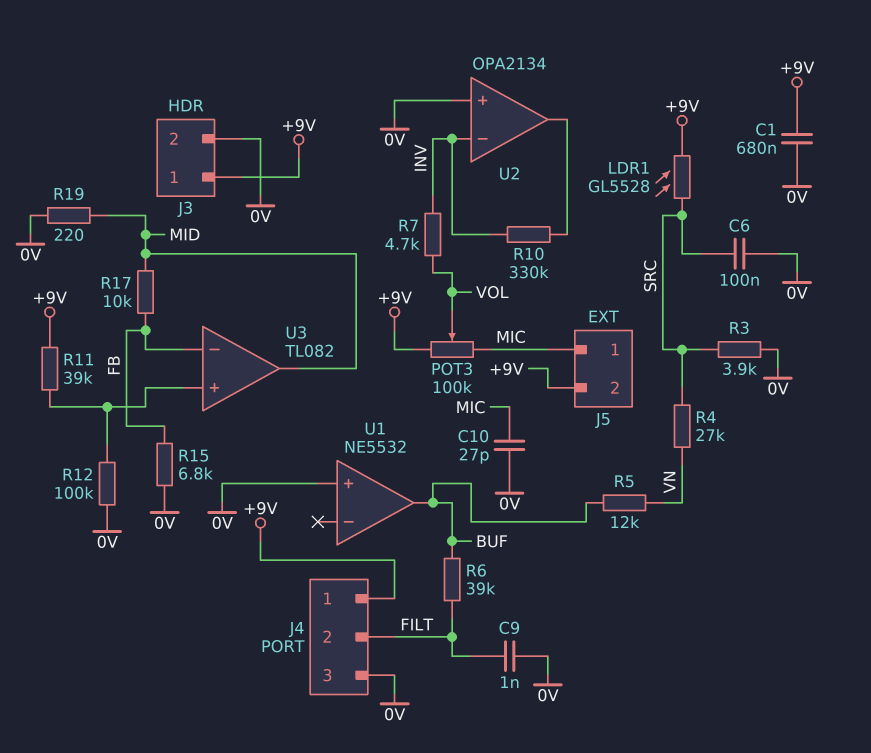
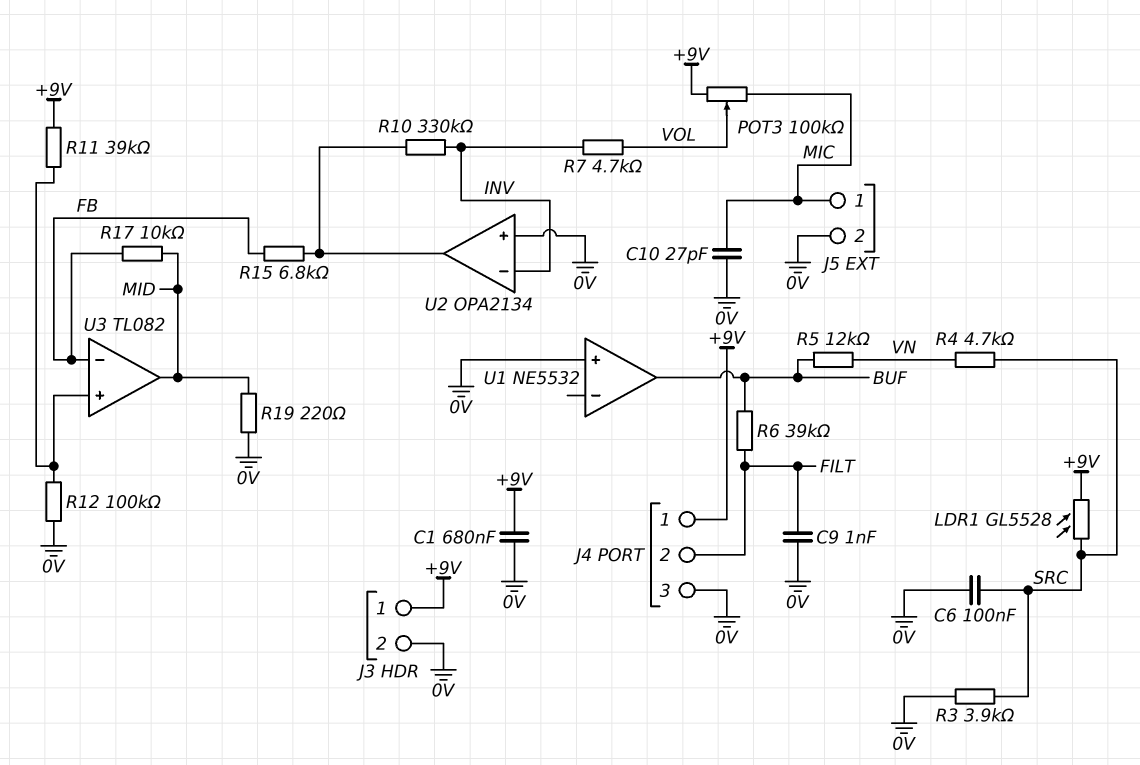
J5 pin 2: +9V -> 0V
R4: 27k (SRC, VN) -> 4.7k (SRC, VN)
R15: 6.8k (0V, FB) -> 6.8k (FB, U2/out)

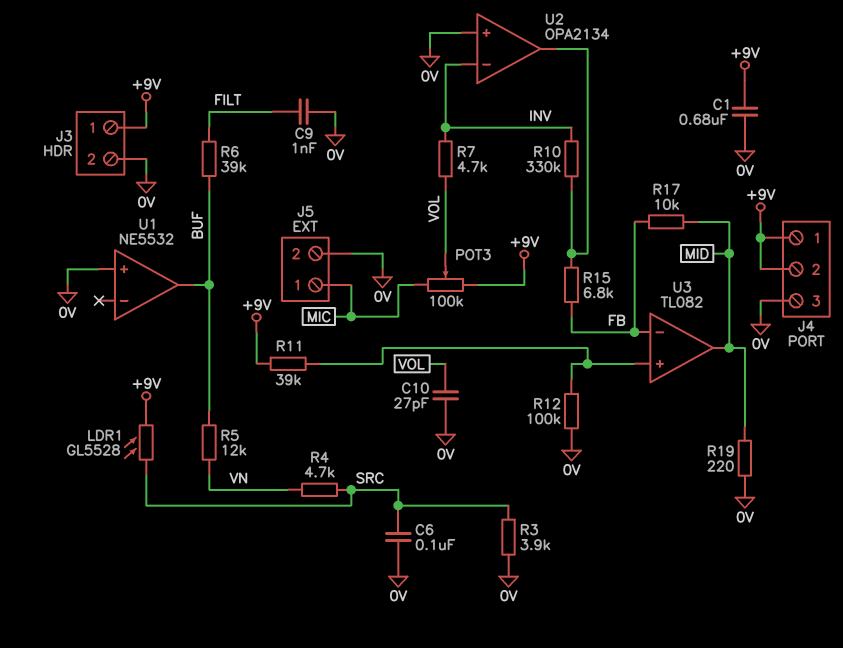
C10: 27pF (0V, MIC) -> 27pF (0V, VOL)
J4 pin 2: FILT -> +9V

